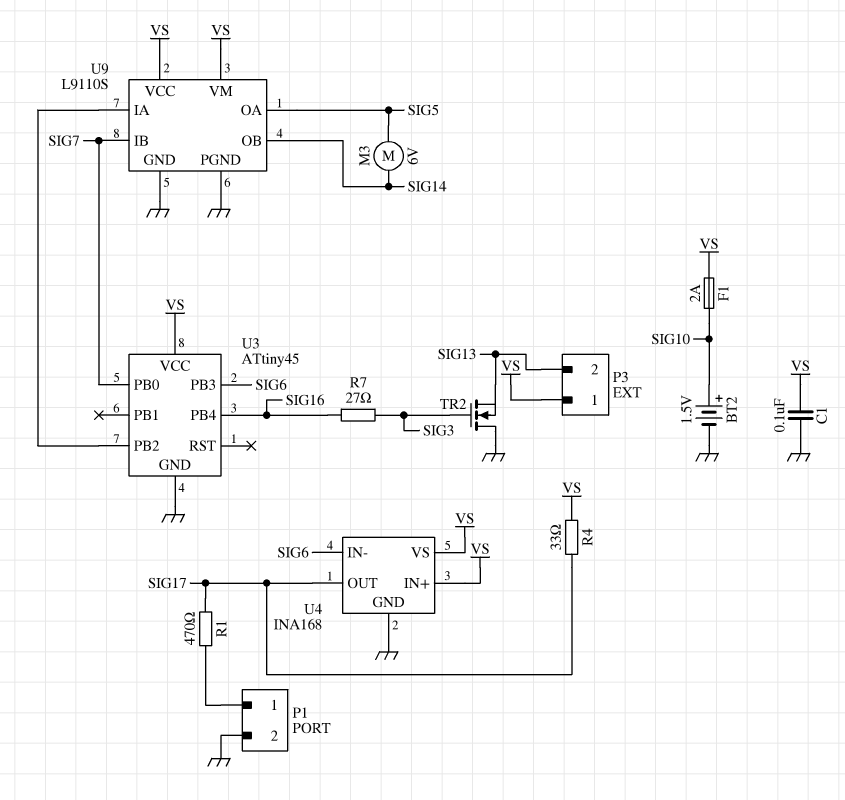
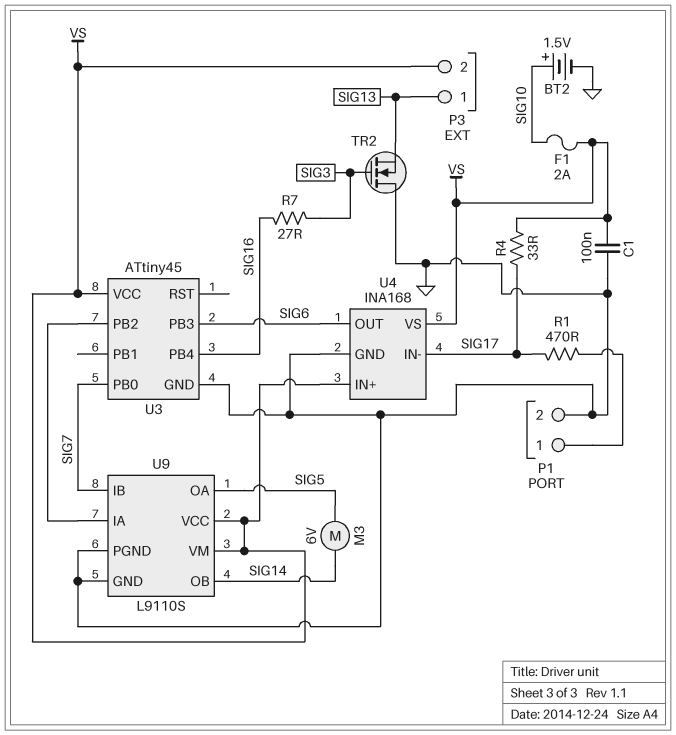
P3 pin 1: VS -> SIG13
P3 pin 2: SIG13 -> VS
U4 pin IN-: SIG6 -> SIG17
U4 pin OUT: SIG17 -> SIG6

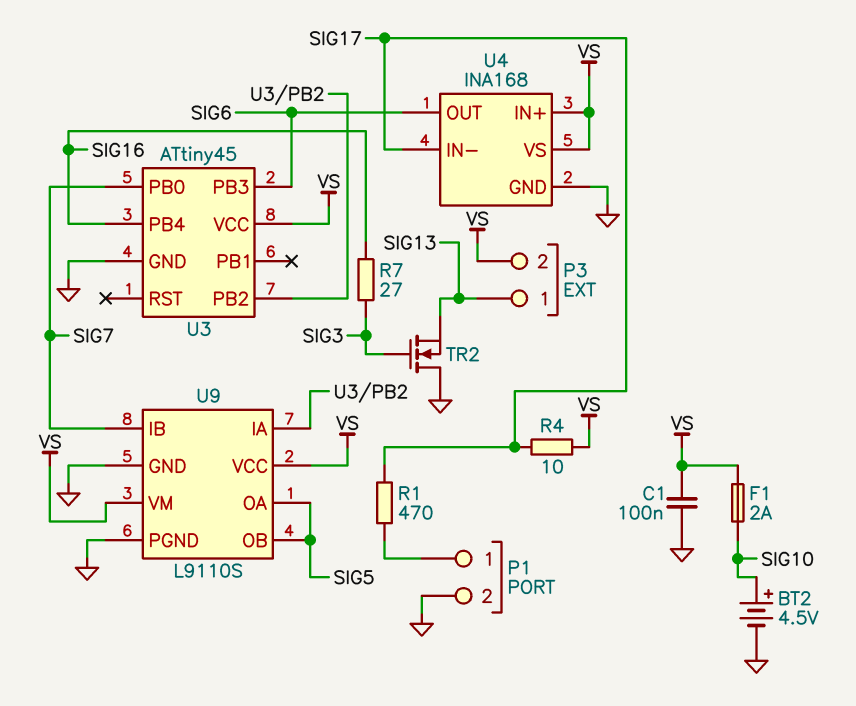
BT2: 1.5V (plus SIG10, minus GND) -> 4.5V (plus SIG10, minus GND)
M3: motor 6V (SIG5, SIG14) -> none
R4: 33 (SIG17, VS) -> 10 (SIG17, VS)
U9 pin OB: SIG14 -> SIG5

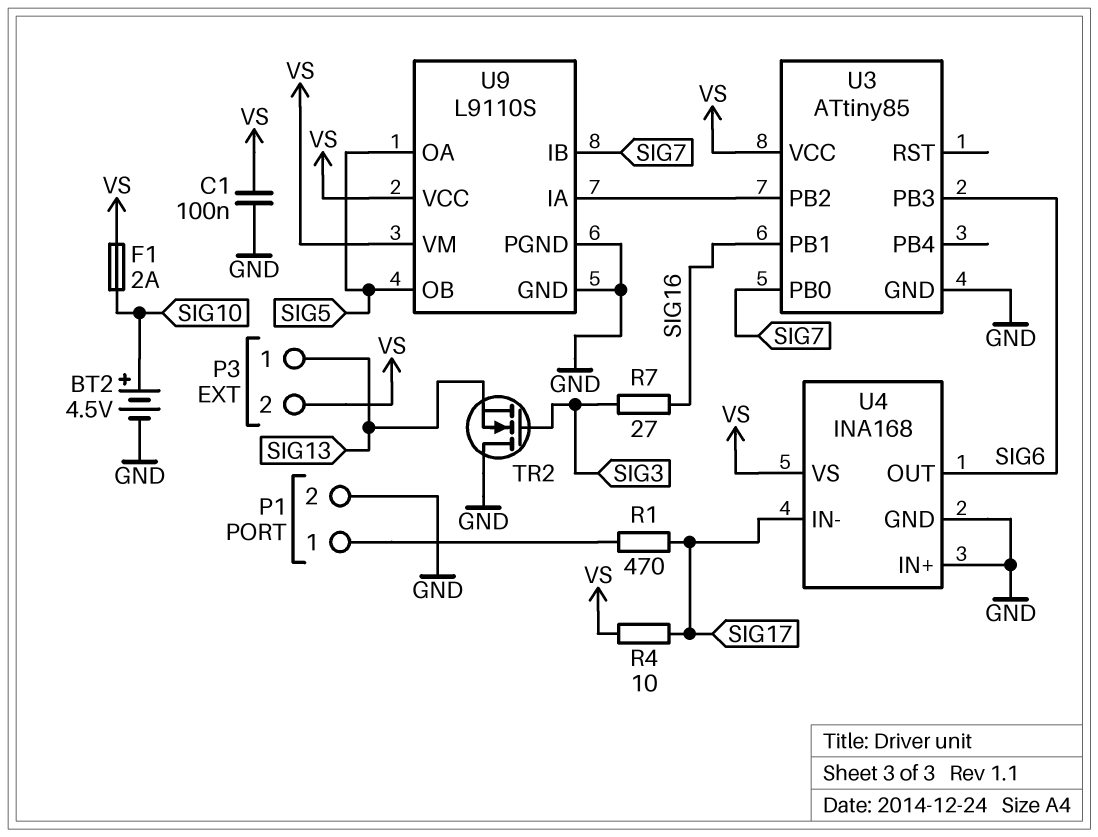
U3: ATtiny45 -> ATtiny85
U3 pin PB1: none -> SIG16
U3 pin PB4: SIG16 -> none
U4 pin IN+: VS -> GND

